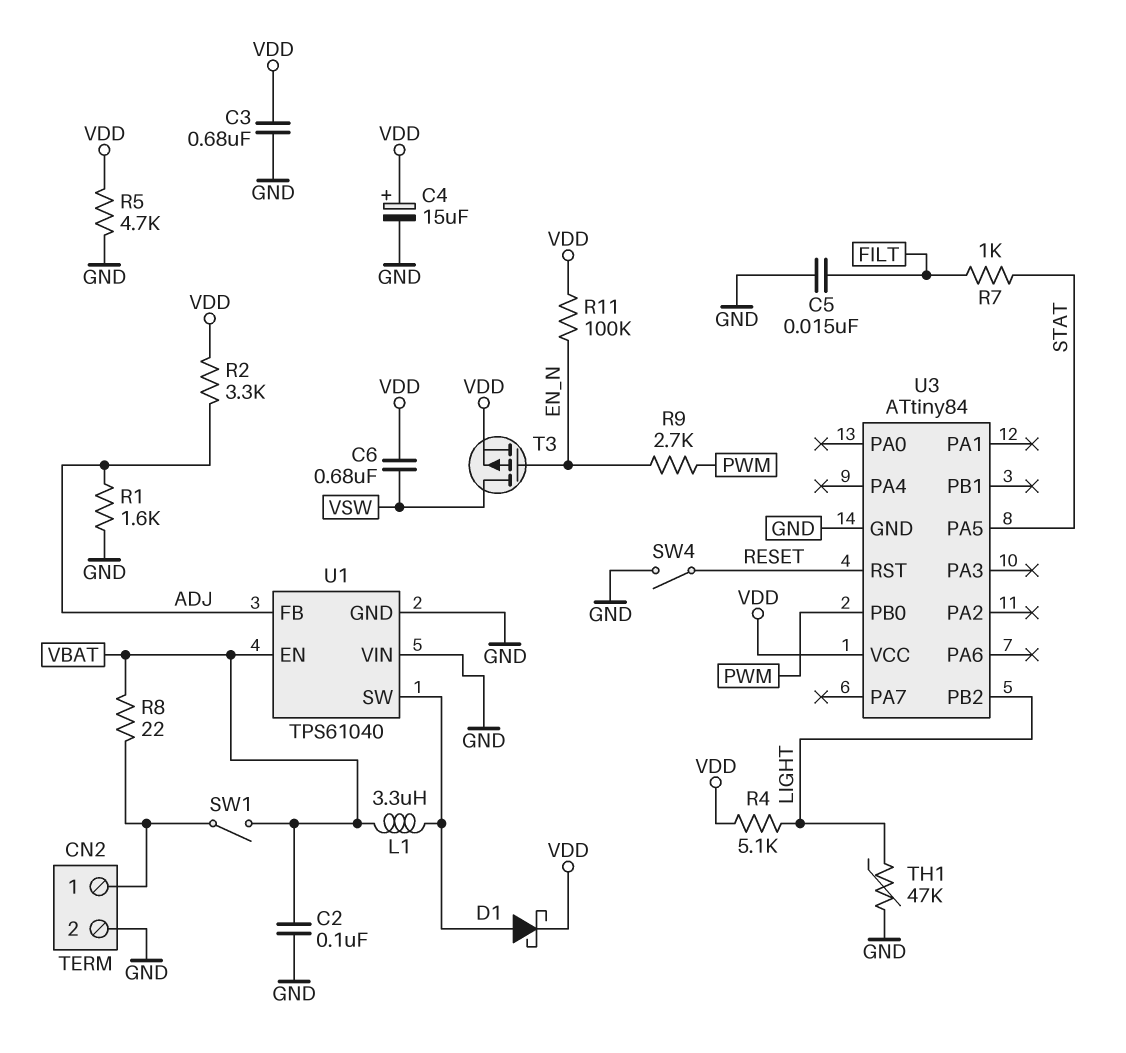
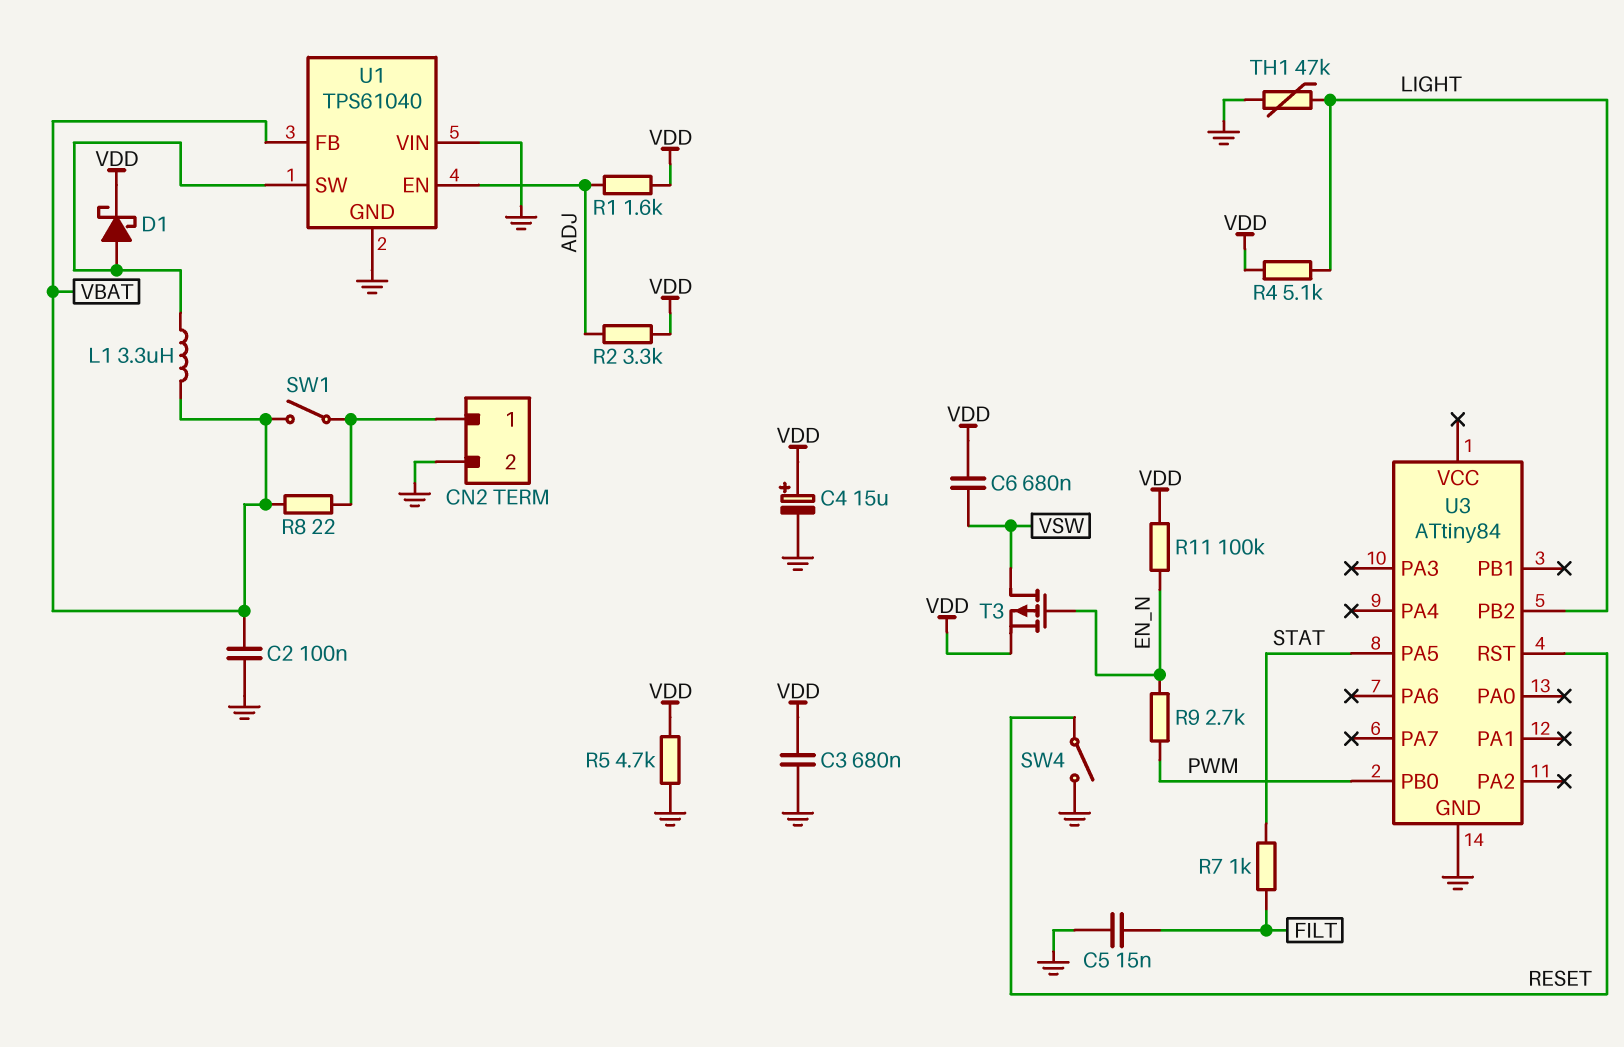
R1: 1.6k (ADJ, GND) -> 1.6k (ADJ, VDD)
U1 pin EN: VBAT -> ADJ
U1 pin FB: ADJ -> VBAT
U3 pin VCC: VDD -> none

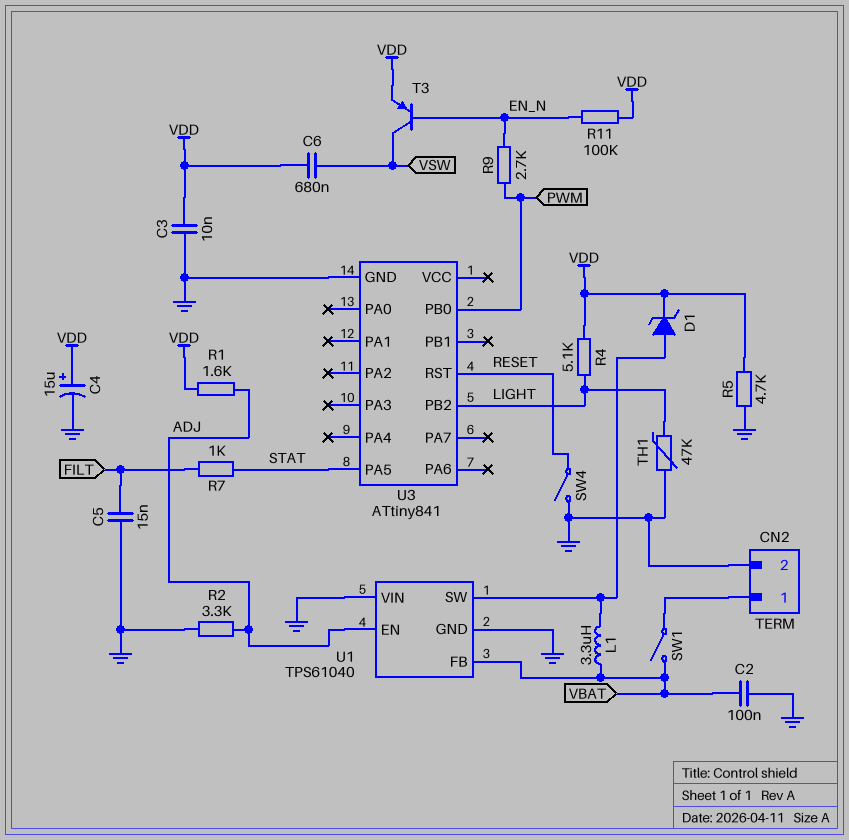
C3: 680nF (GND, VDD) -> 10nF (GND, VDD)
D1: schottky (A U1/SW, K VDD) -> zener (A U1/SW, K VDD)
R2: 3.3k (ADJ, VDD) -> 3.3k (ADJ, GND)
R8: 22 (CN2/1, VBAT) -> none
T3: PMOS (G EN_N, D VSW, S VDD) -> PNP (B EN_N, C VSW, E VDD)
U3: ATtiny84 -> ATtiny841

